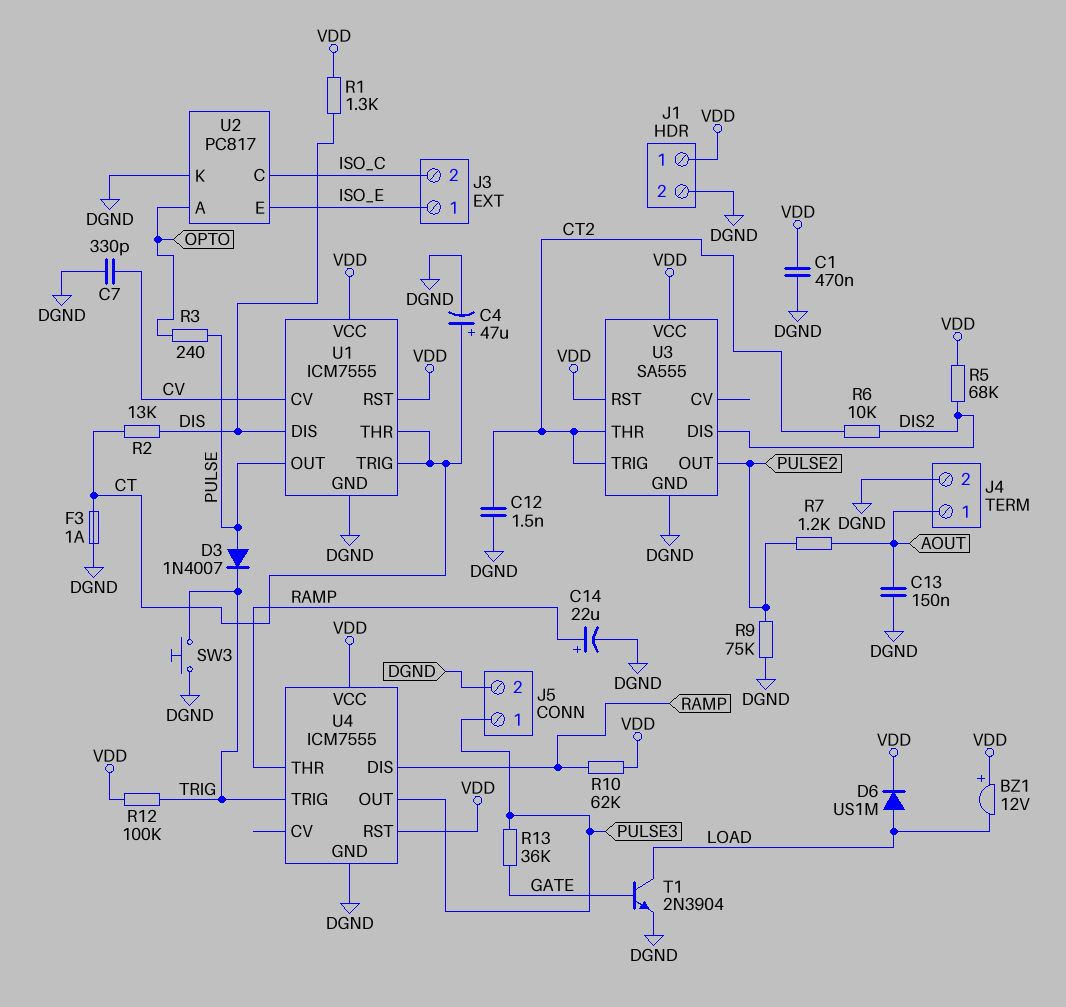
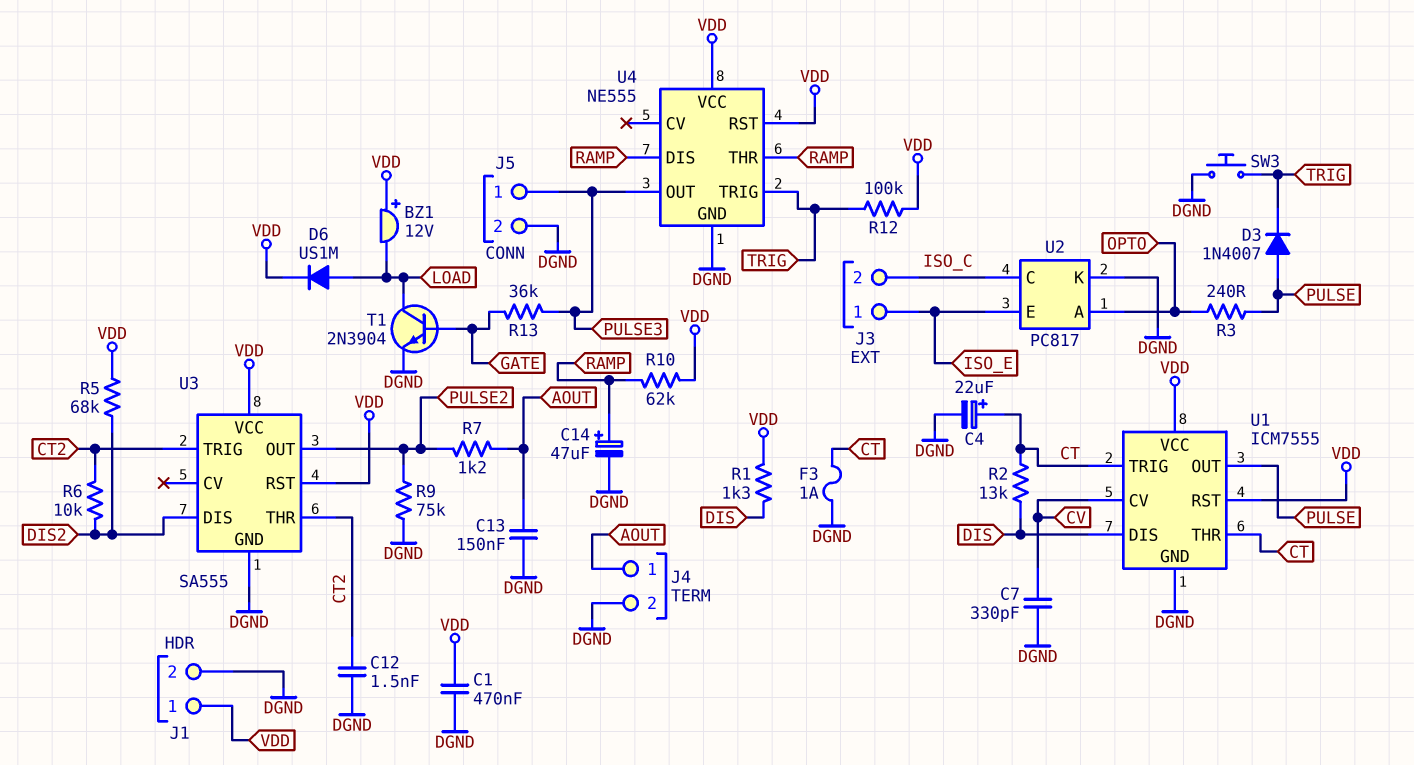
C4: 47uF (plus CT, minus DGND) -> 22uF (plus CT, minus DGND)
C14: 22uF (plus RAMP, minus DGND) -> 47uF (plus RAMP, minus DGND)
U4: ICM7555 -> NE555

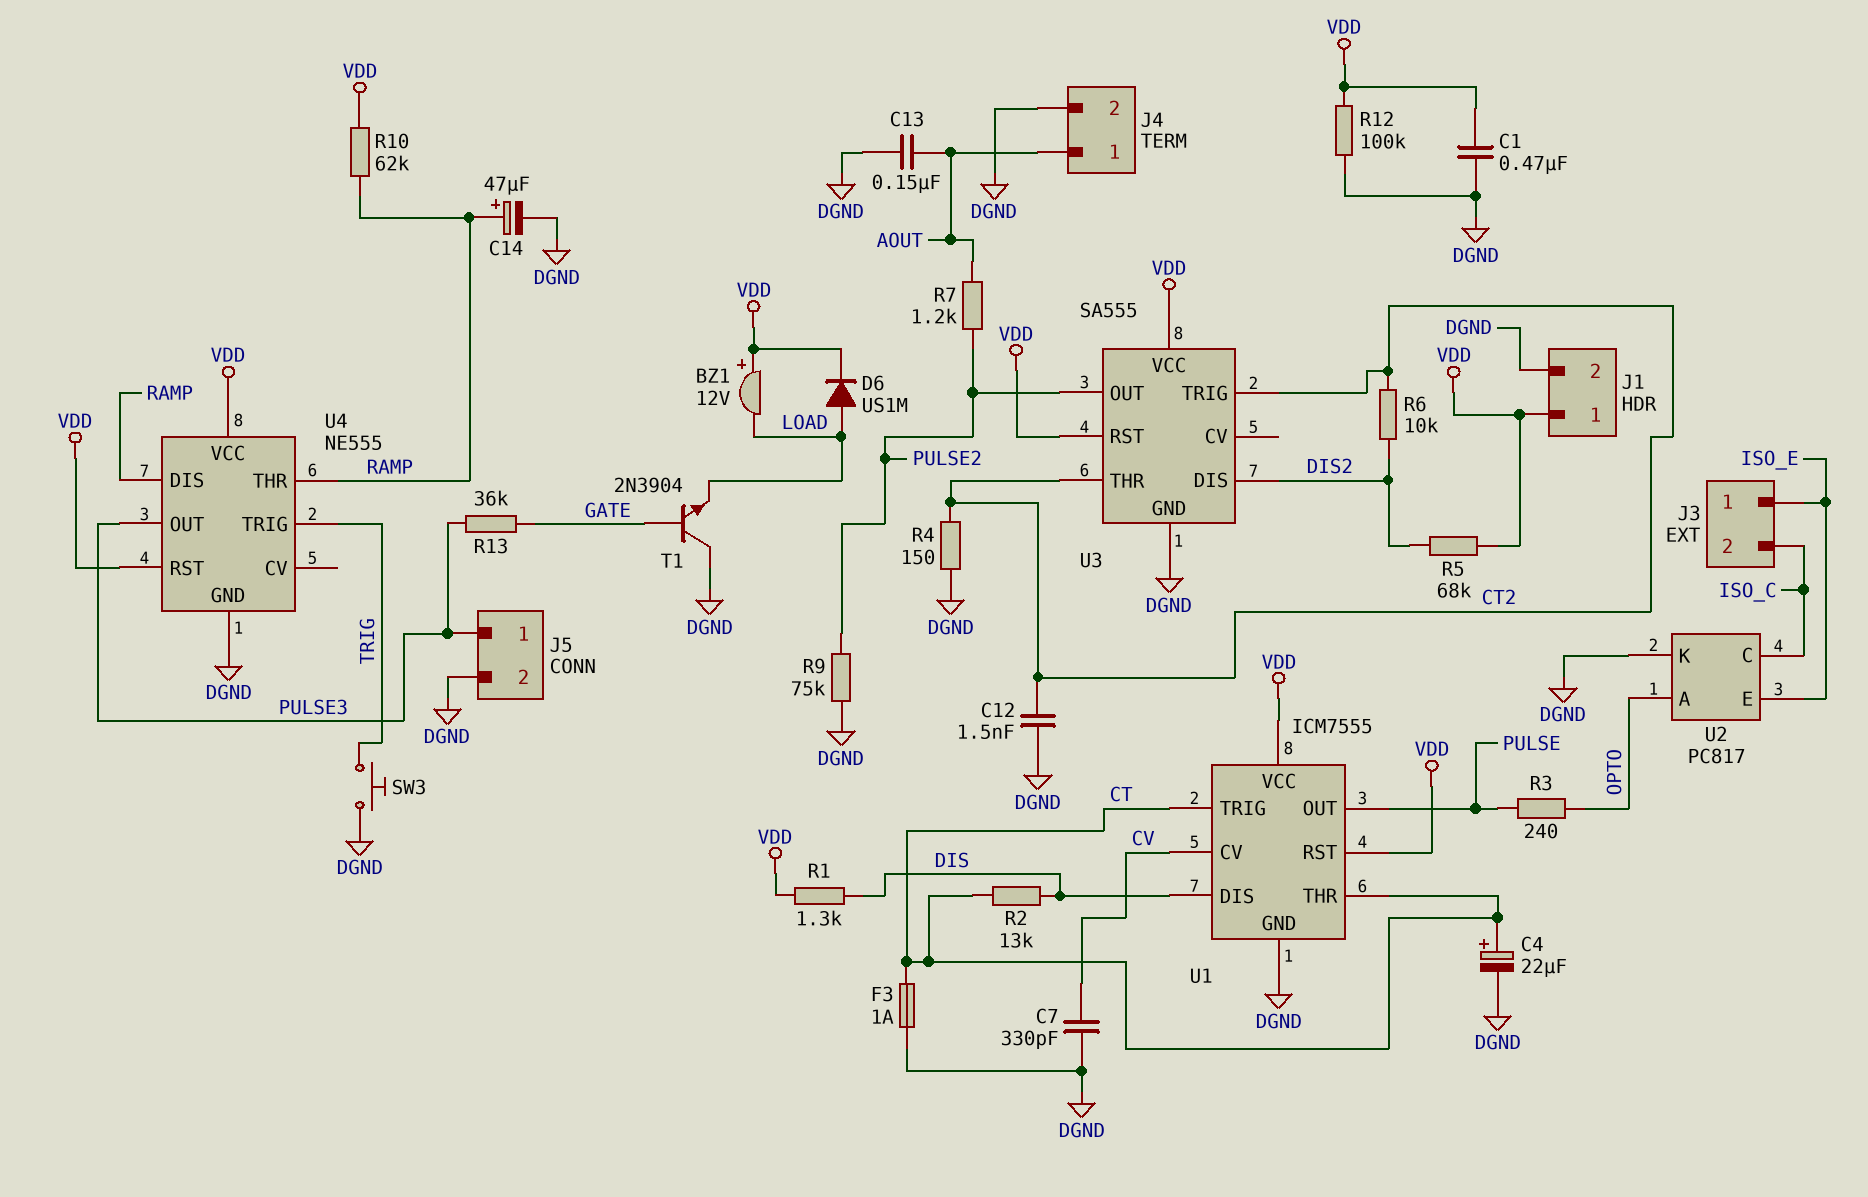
D3: diode 1N4007 (A PULSE, K TRIG) -> none
R4: none -> 150 (CT2, DGND)
R12: 100k (TRIG, VDD) -> 100k (DGND, VDD)
T1: NPN 2N3904 (B GATE, C LOAD, E DGND) -> NPN 2N3904 (B GATE, C DGND, E LOAD)

